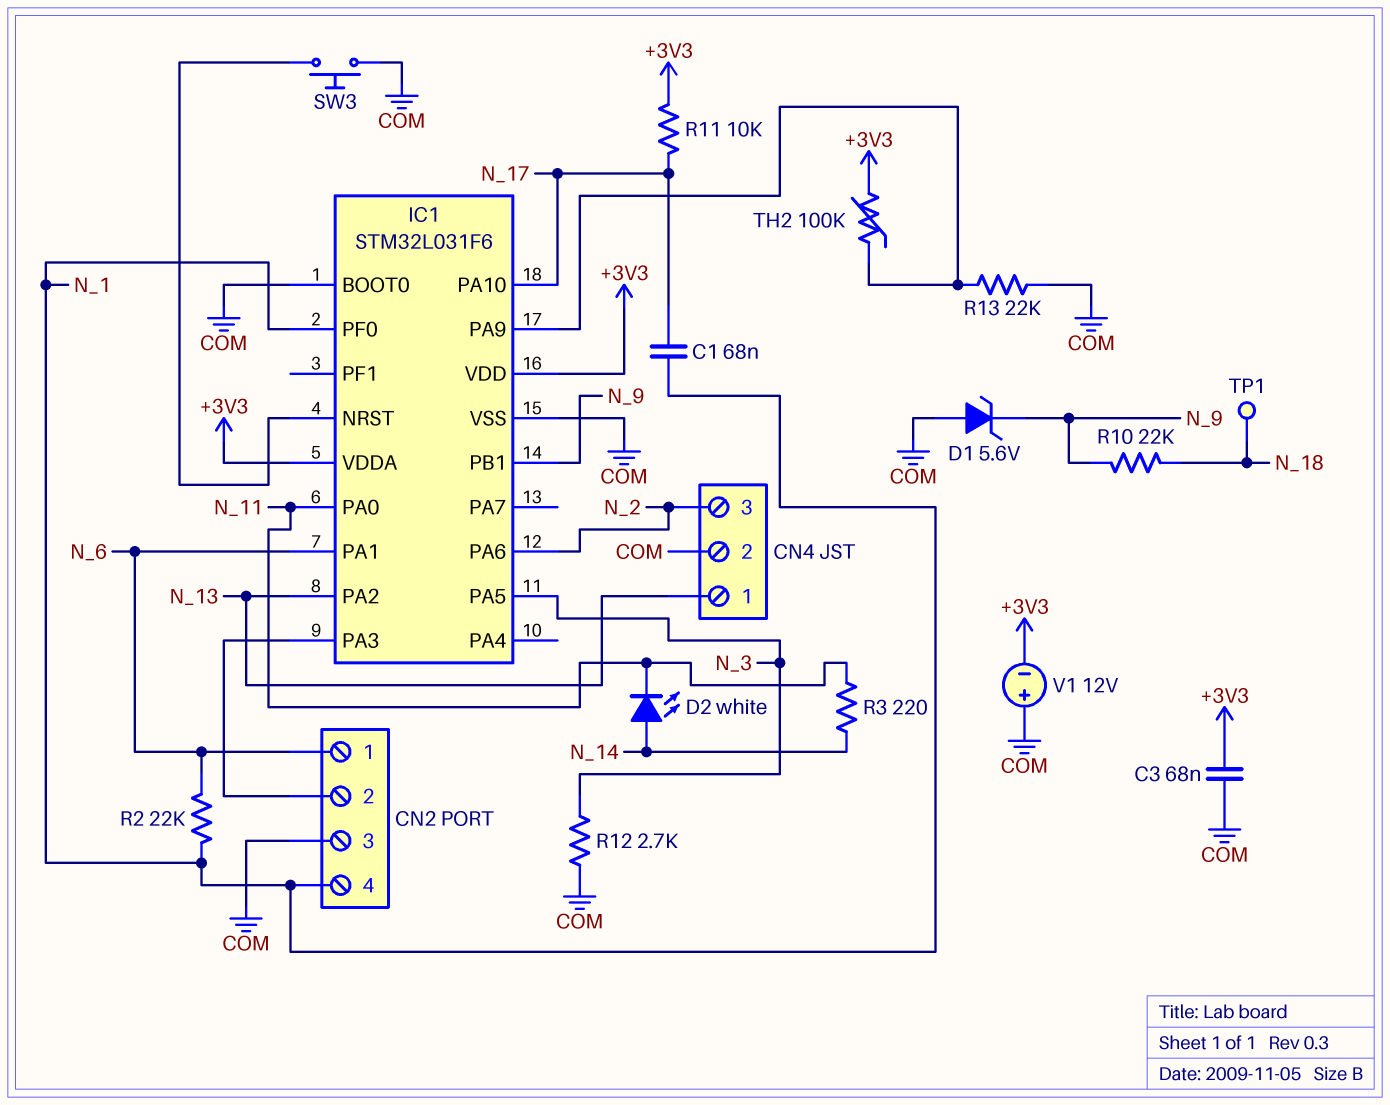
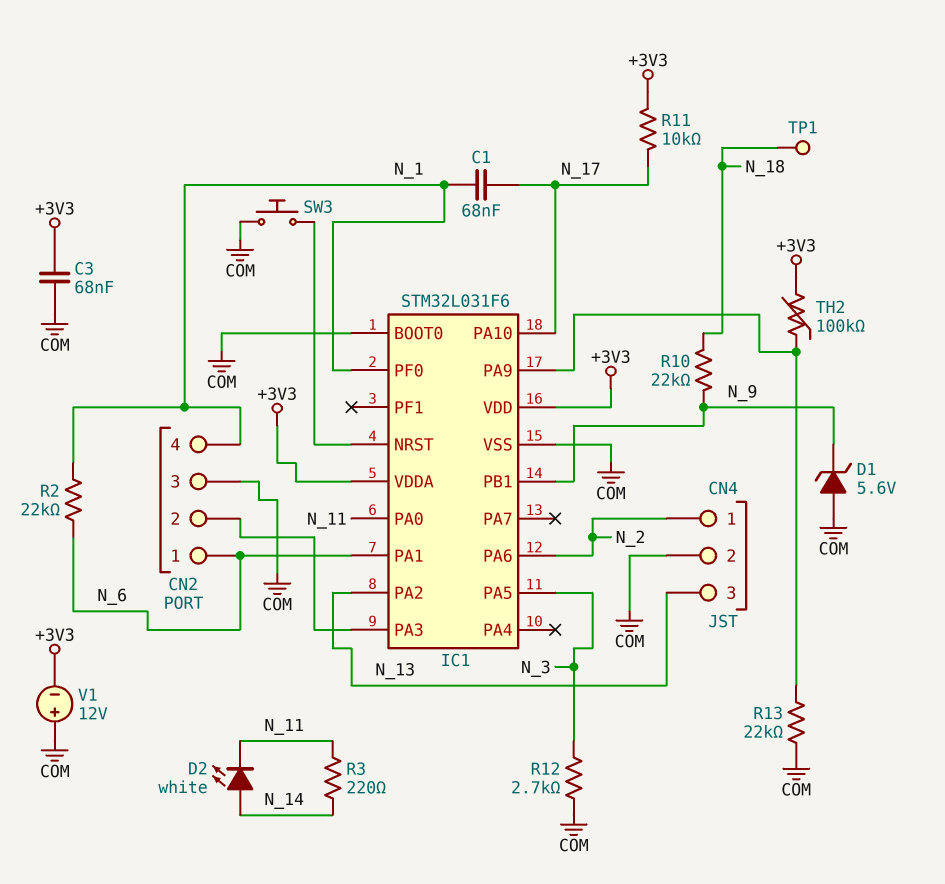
CN4 pin 1: N_13 -> N_2
CN4 pin 3: N_2 -> N_13

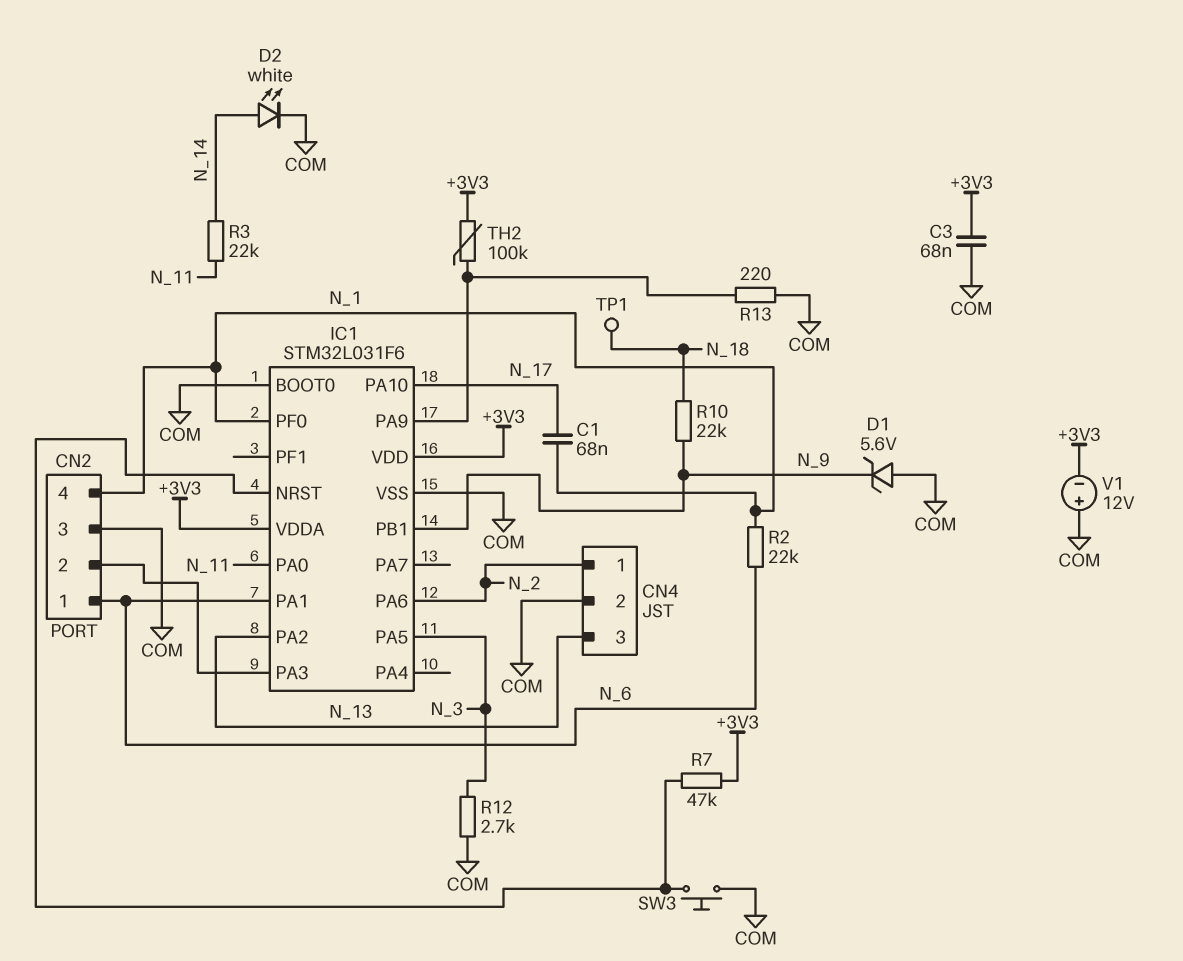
D2: LED white (A N_14, K N_11) -> LED white (A N_14, K COM)
R3: 220 (N_11, N_14) -> 22k (N_11, N_14)
R7: none -> 47k (+3V3, IC1/NRST)
R11: 10k (+3V3, N_17) -> none
R13: 22k (COM, IC1/PA9) -> 220 (COM, IC1/PA9)

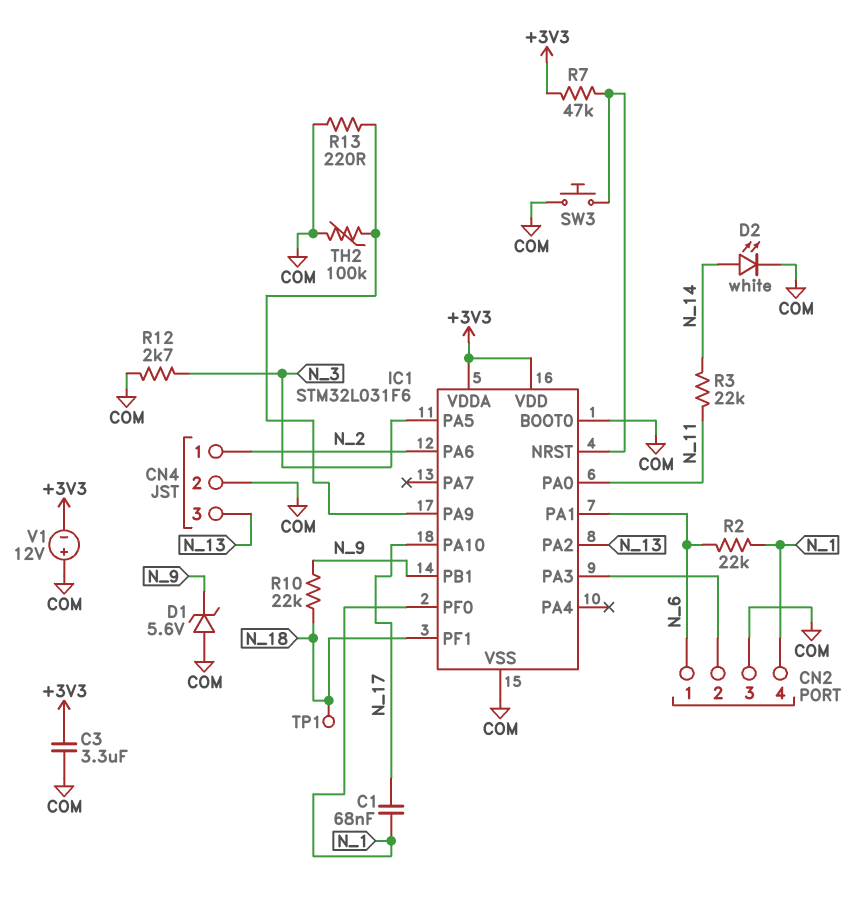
C3: 68nF (+3V3, COM) -> 3.3uF (+3V3, COM)
IC1 pin PF1: none -> N_18
TH2: 100k (+3V3, IC1/PA9) -> 100k (COM, IC1/PA9)

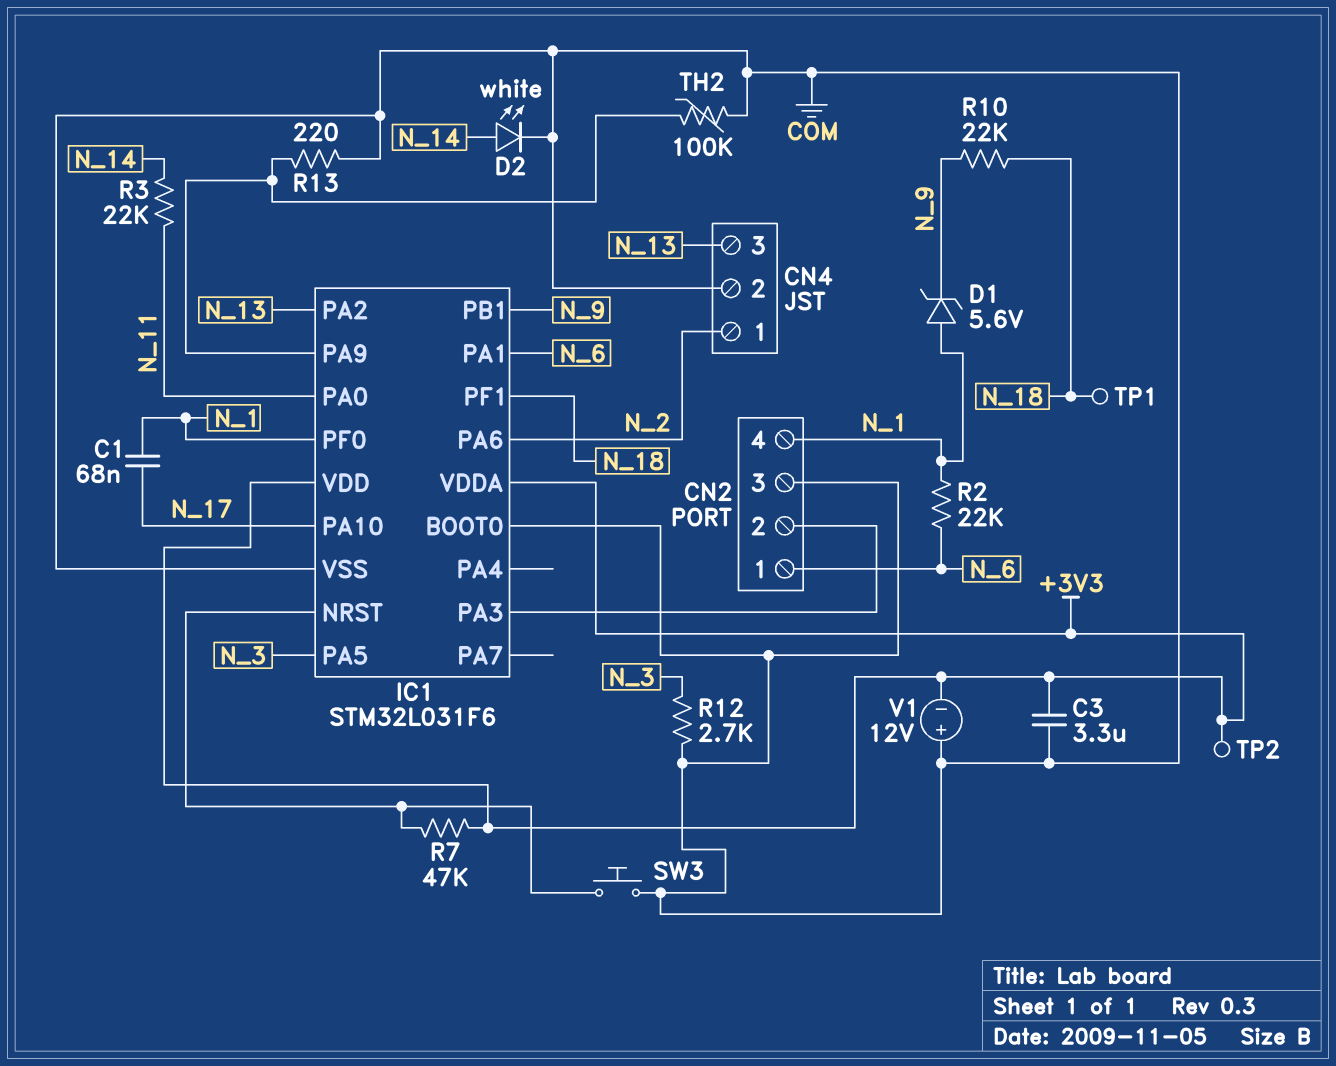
D1: zener 5.6V (A COM, K N_9) -> zener 5.6V (A N_1, K N_9)
TP2: none -> test point (+3V3)

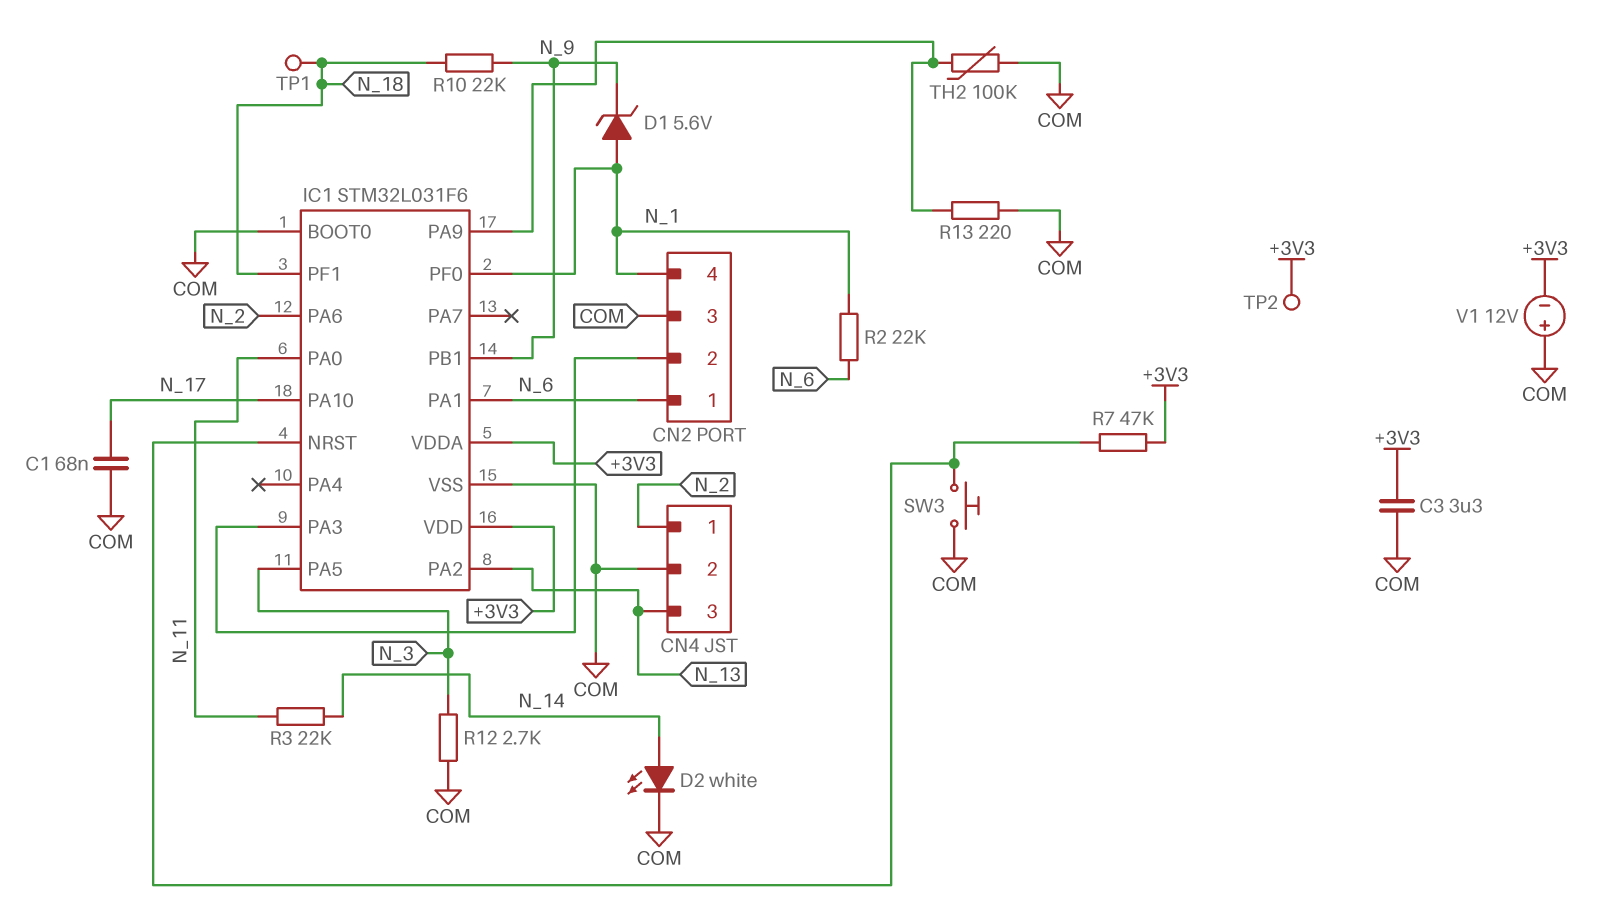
C1: 68nF (N_1, N_17) -> 68nF (COM, N_17)

